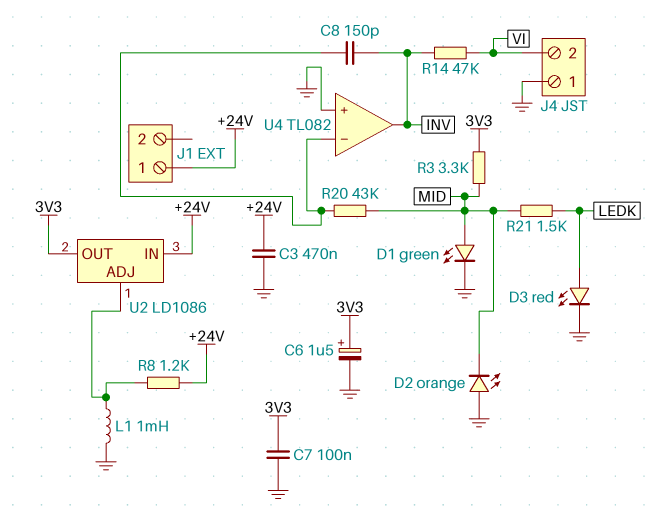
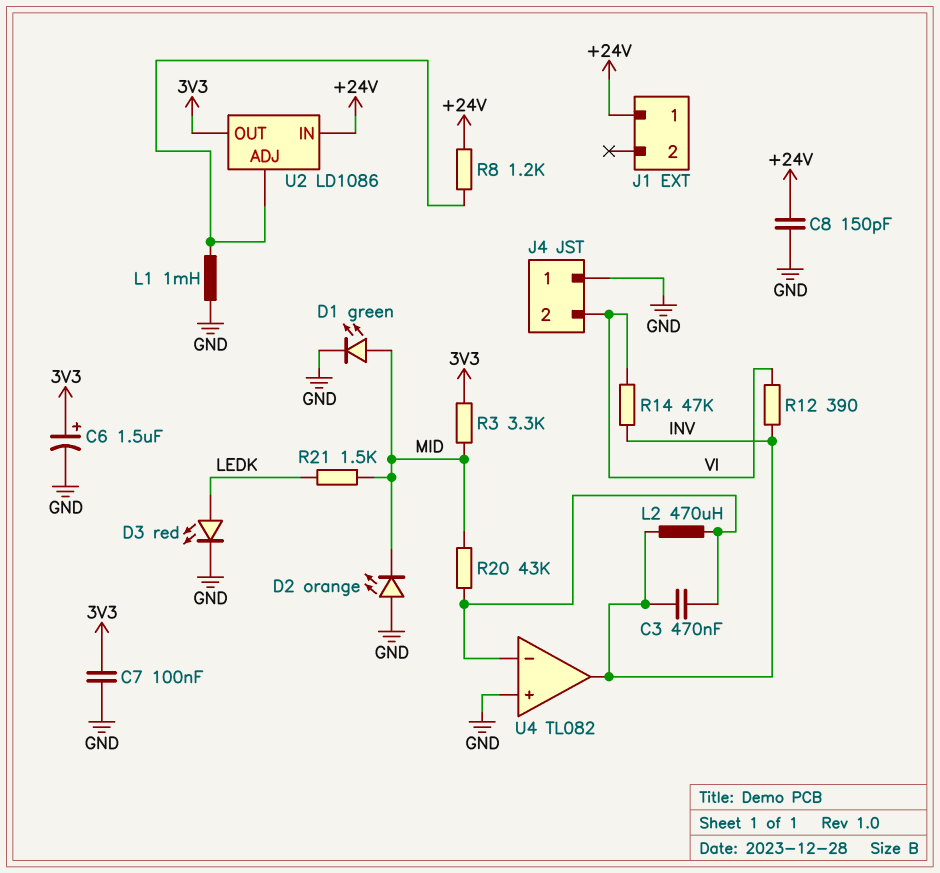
C3: 470nF (+24V, GND) -> 470nF (INV, U4/in-)
C8: 150pF (INV, U4/in-) -> 150pF (+24V, GND)
L2: none -> 470uH (INV, U4/in-)
R12: none -> 390 (INV, VI)

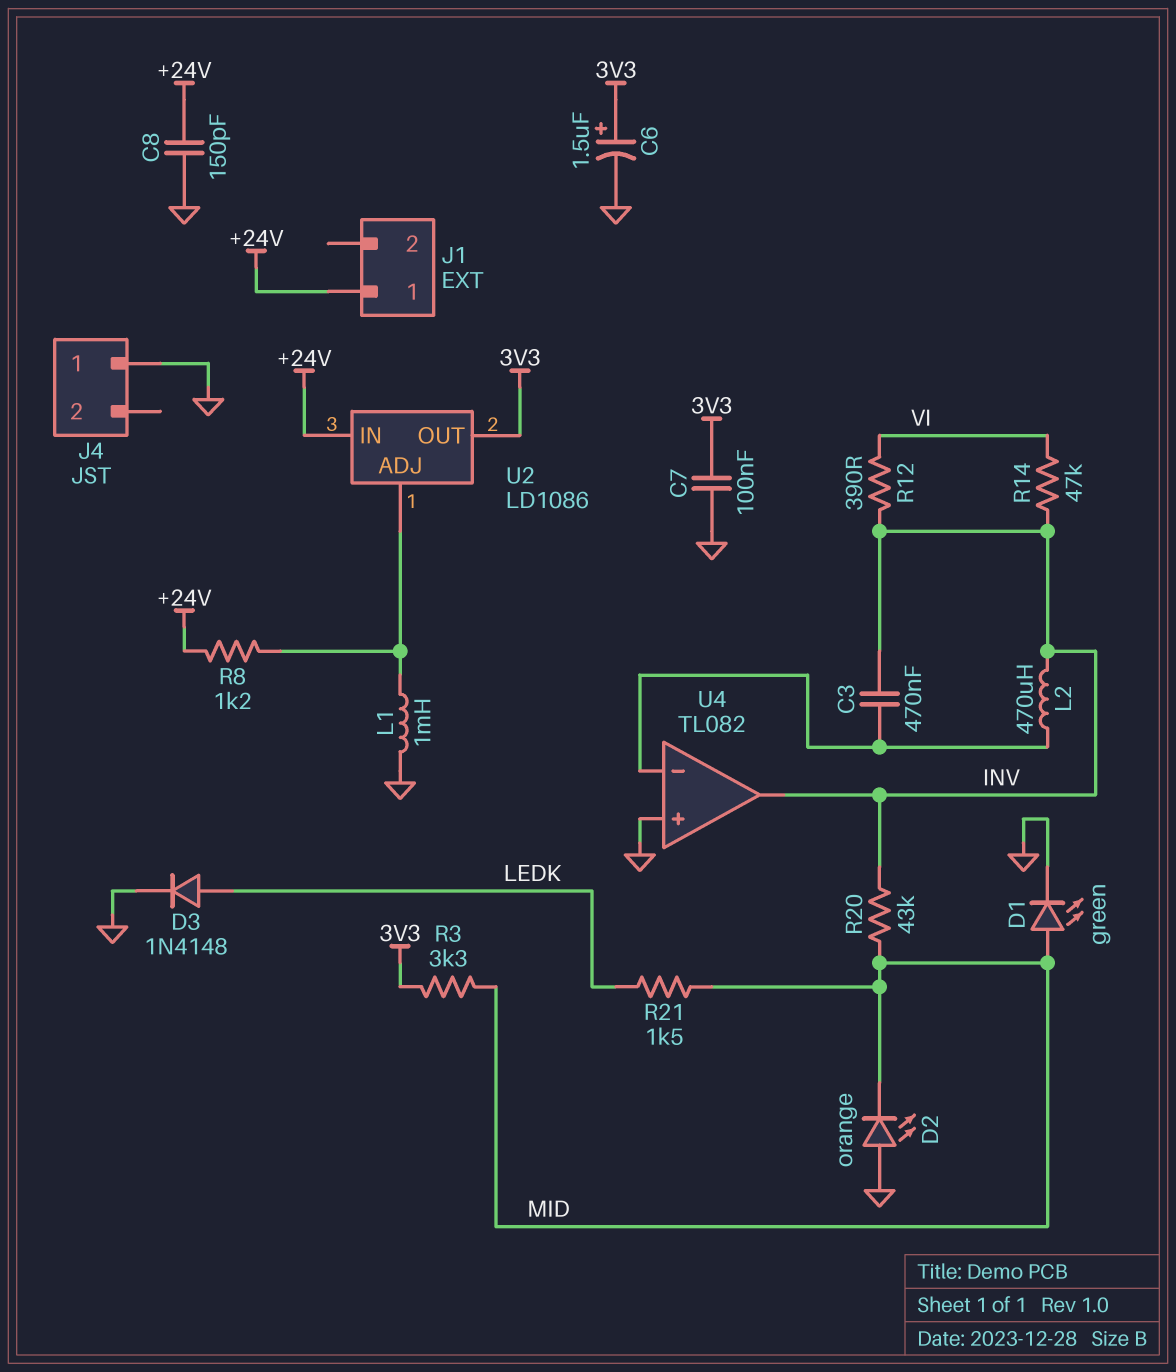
D3: LED red (A LEDK, K GND) -> diode 1N4148 (A LEDK, K GND)
J4 pin 2: VI -> none
R20: 43k (MID, U4/in-) -> 43k (INV, MID)

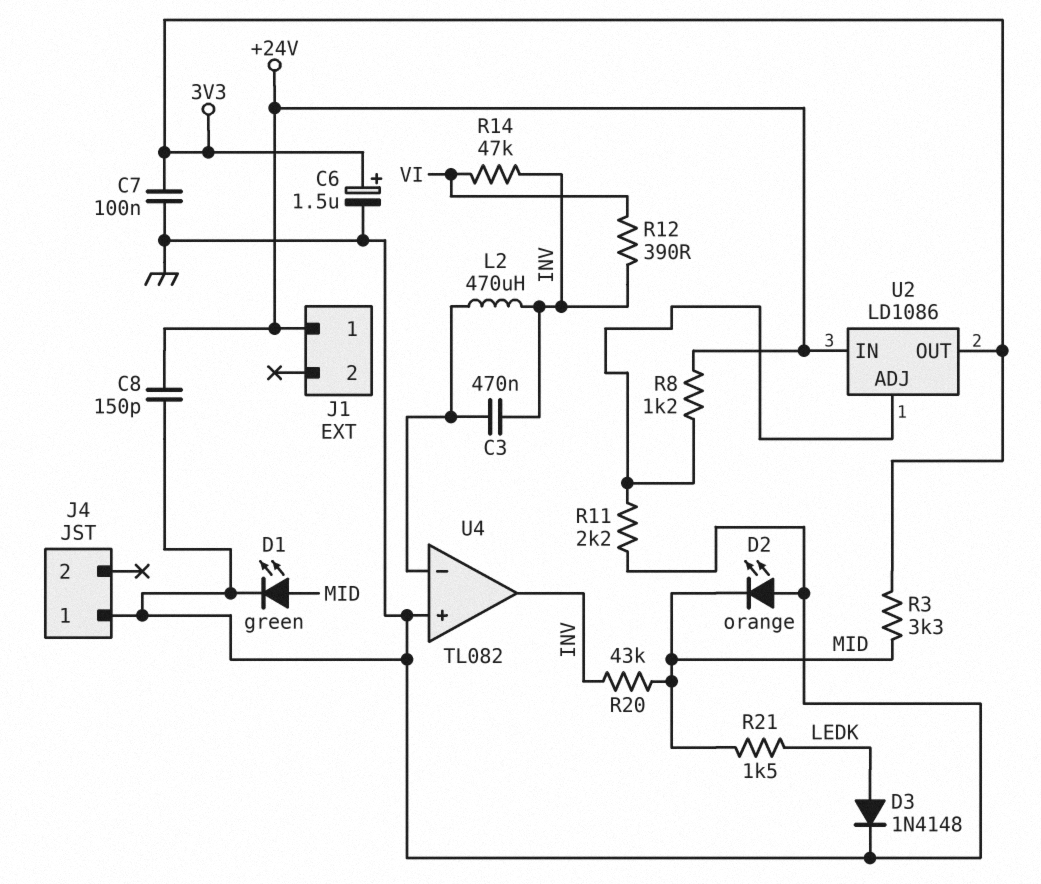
L1: 1mH (GND, U2/ADJ) -> none
R11: none -> 2.2k (GND, U2/ADJ)

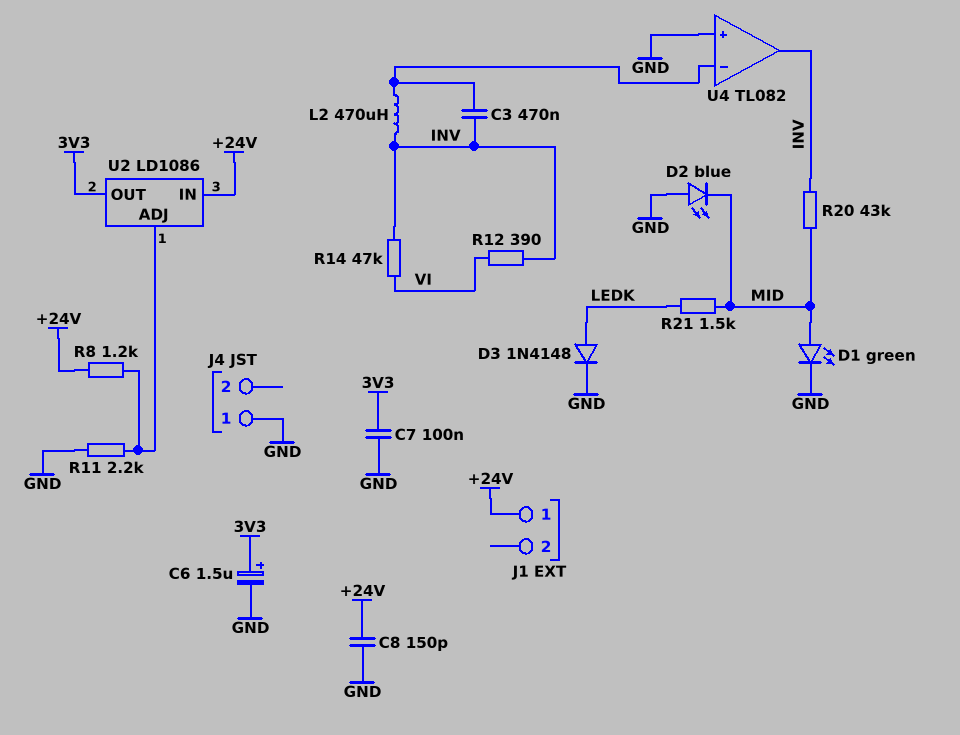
D2: LED orange (A GND, K MID) -> LED blue (A GND, K MID)
R3: 3.3k (3V3, MID) -> none

